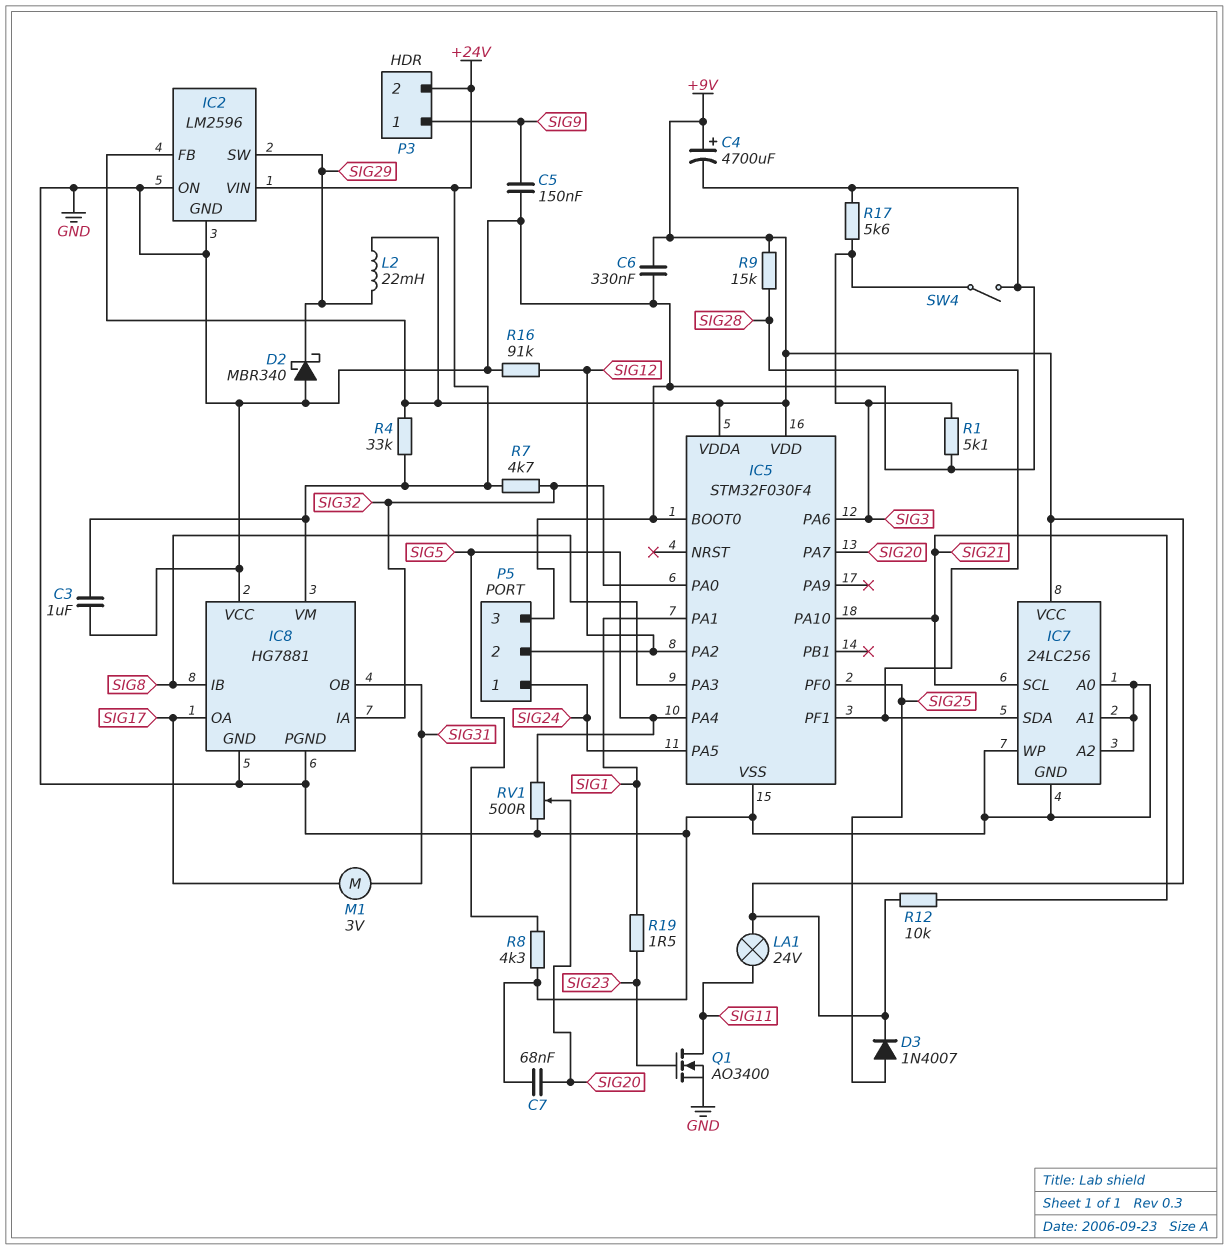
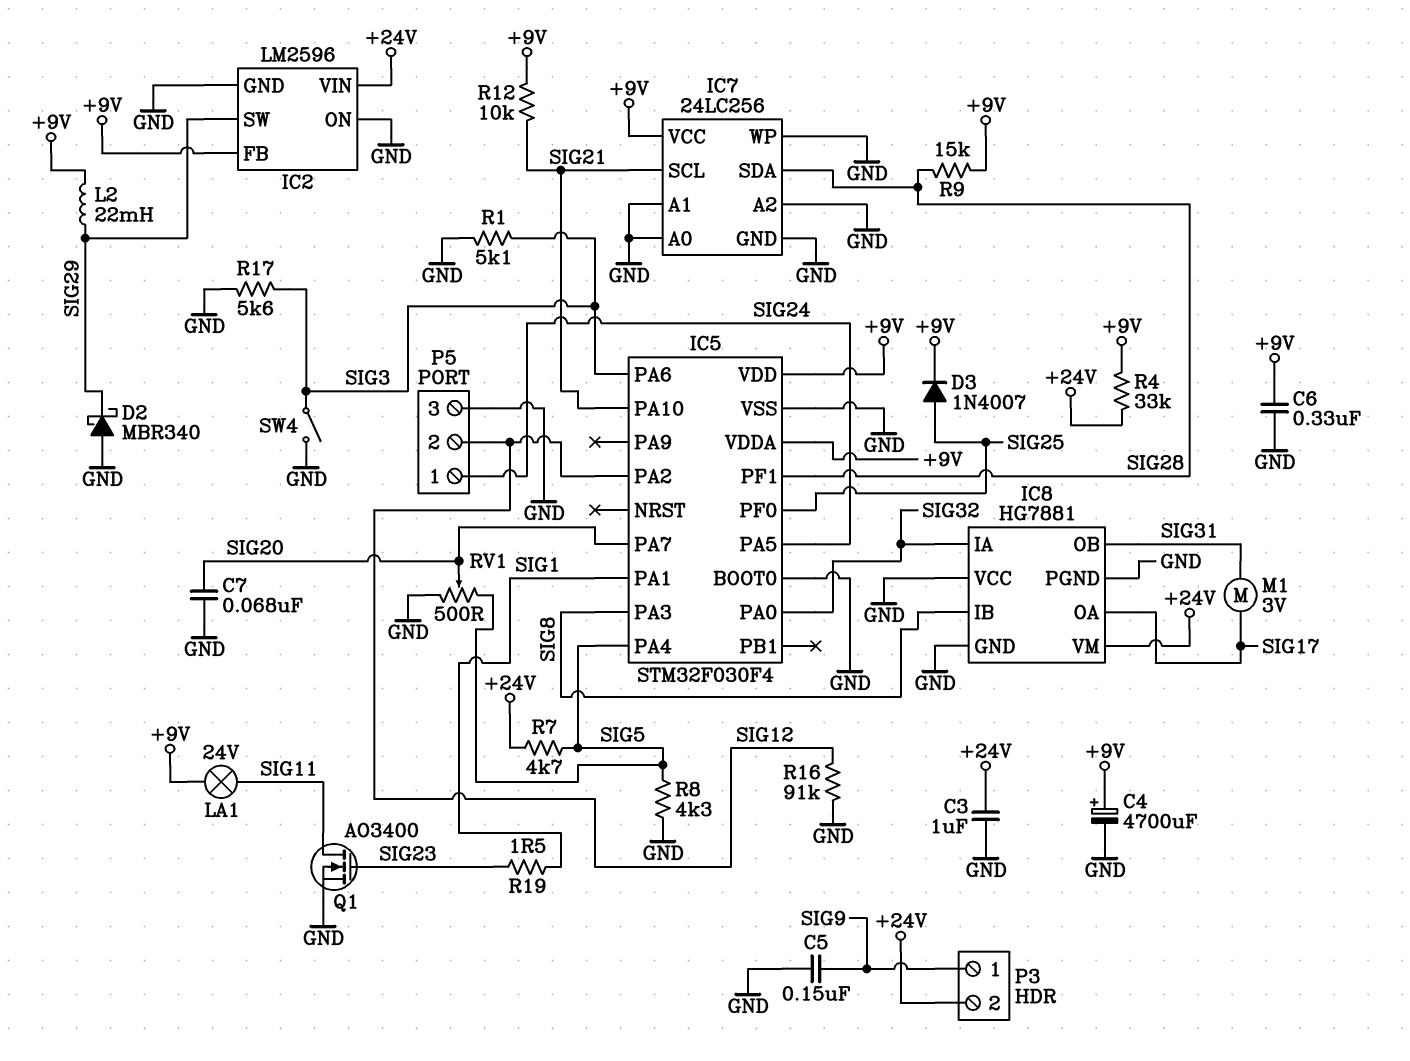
R7: 4.7k (+24V, SIG32) -> 4.7k (+24V, SIG5)

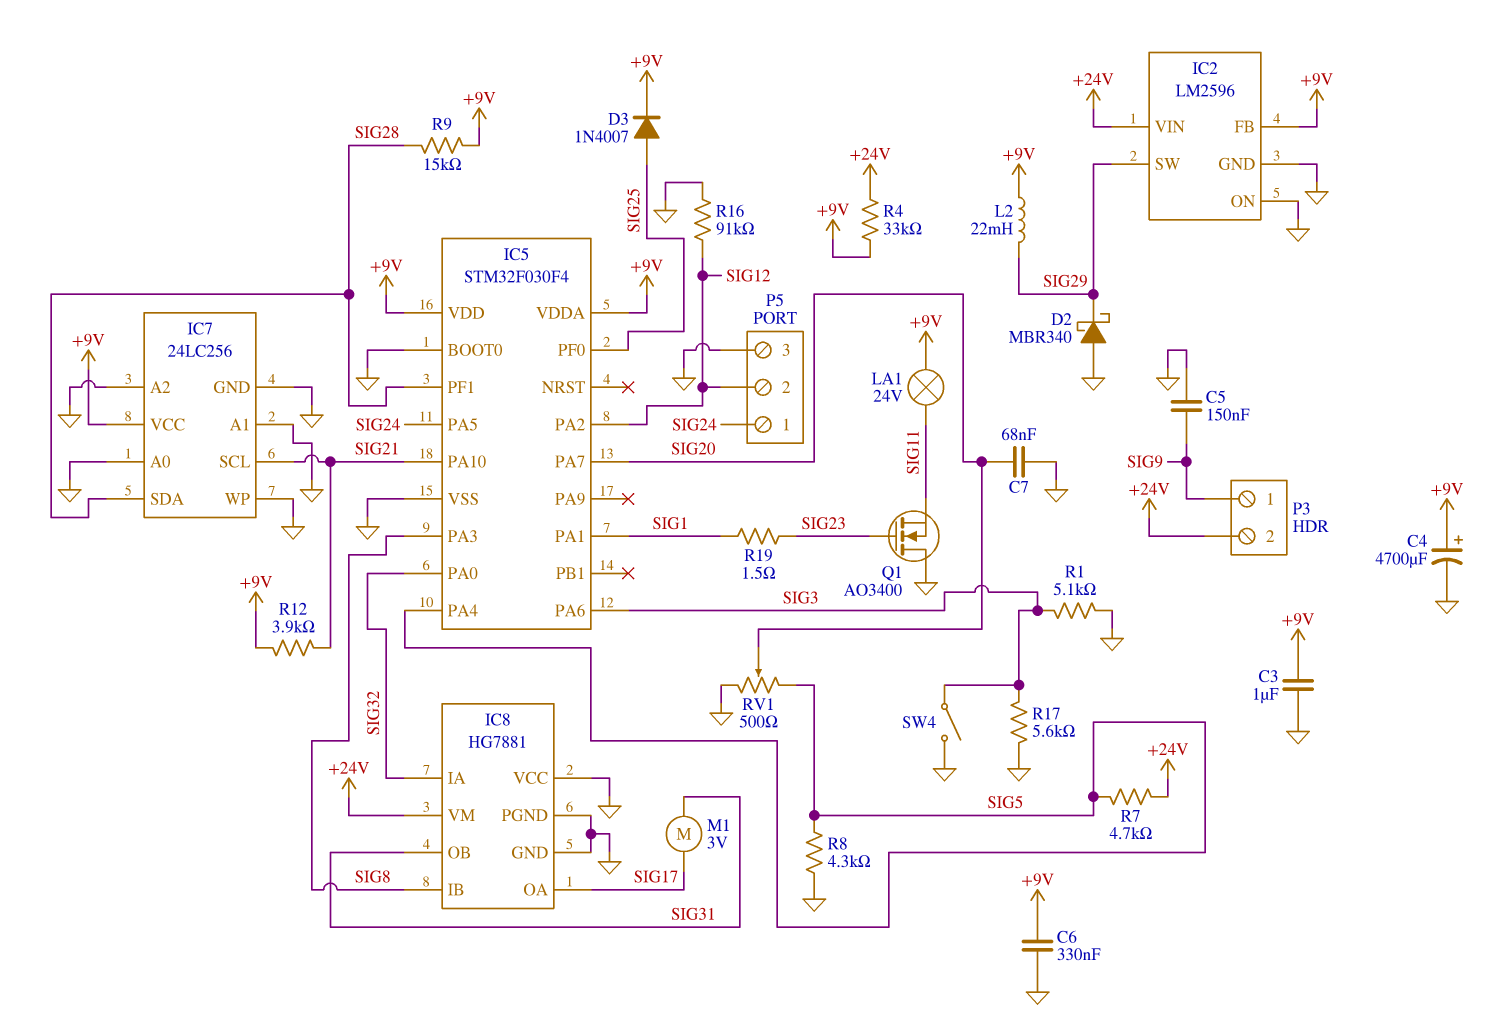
C3: 1uF (+24V, GND) -> 1uF (+9V, GND)
Q1: NMOS AO3400 (G SIG23, D SIG11, S GND) -> NMOS AO3400 (G SIG23, D GND, S SIG11)
R12: 10k (+9V, SIG21) -> 3.9k (+9V, SIG21)

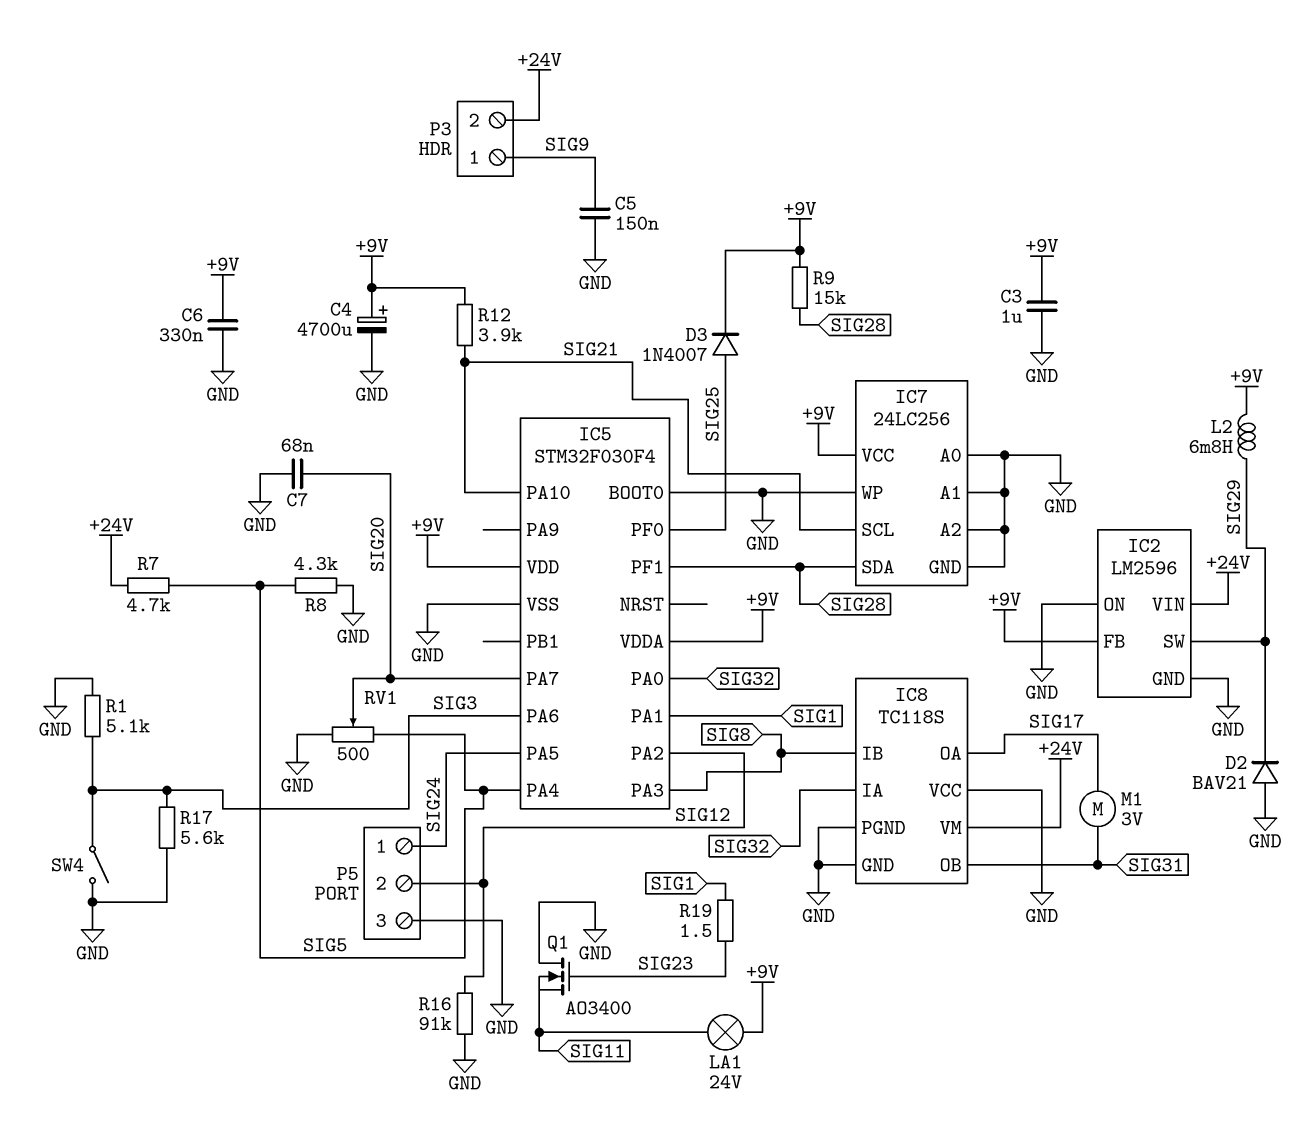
D2: schottky MBR340 (A GND, K SIG29) -> diode BAV21 (A GND, K SIG29)
IC8: HG7881 -> TC118S
L2: 22mH (+9V, SIG29) -> 6.8mH (+9V, SIG29)
R4: 33k (+9V, +24V) -> none

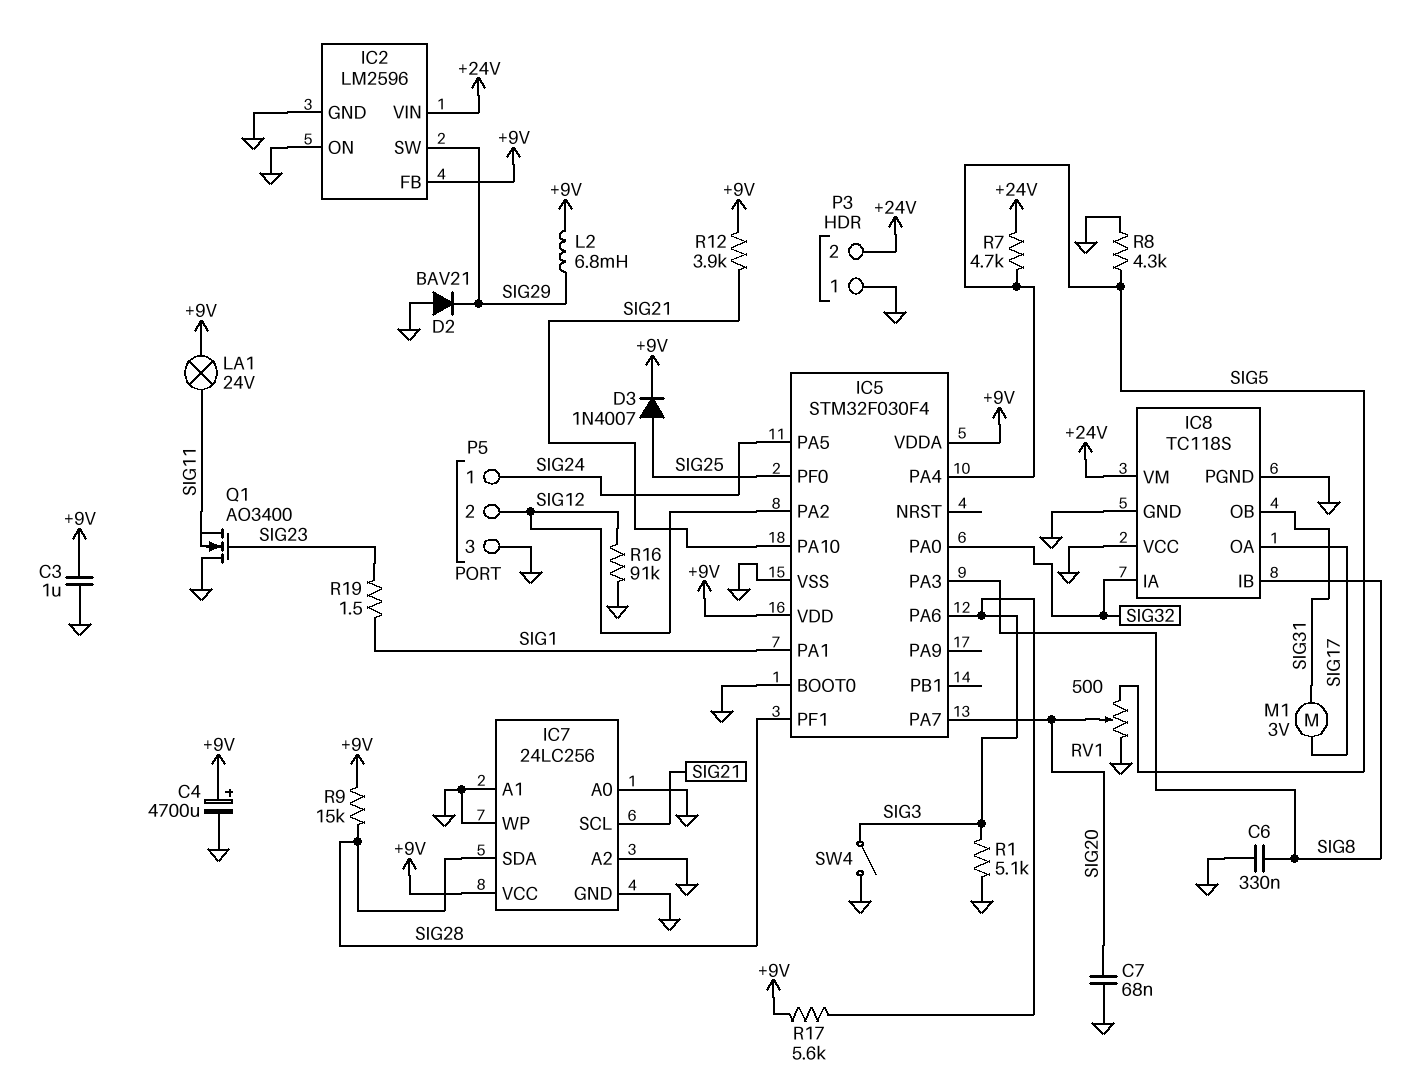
C5: 150nF (GND, SIG9) -> none
C6: 330nF (+9V, GND) -> 330nF (GND, SIG8)
P3 pin 1: SIG9 -> GND
R17: 5.6k (GND, SIG3) -> 5.6k (+9V, SIG3)

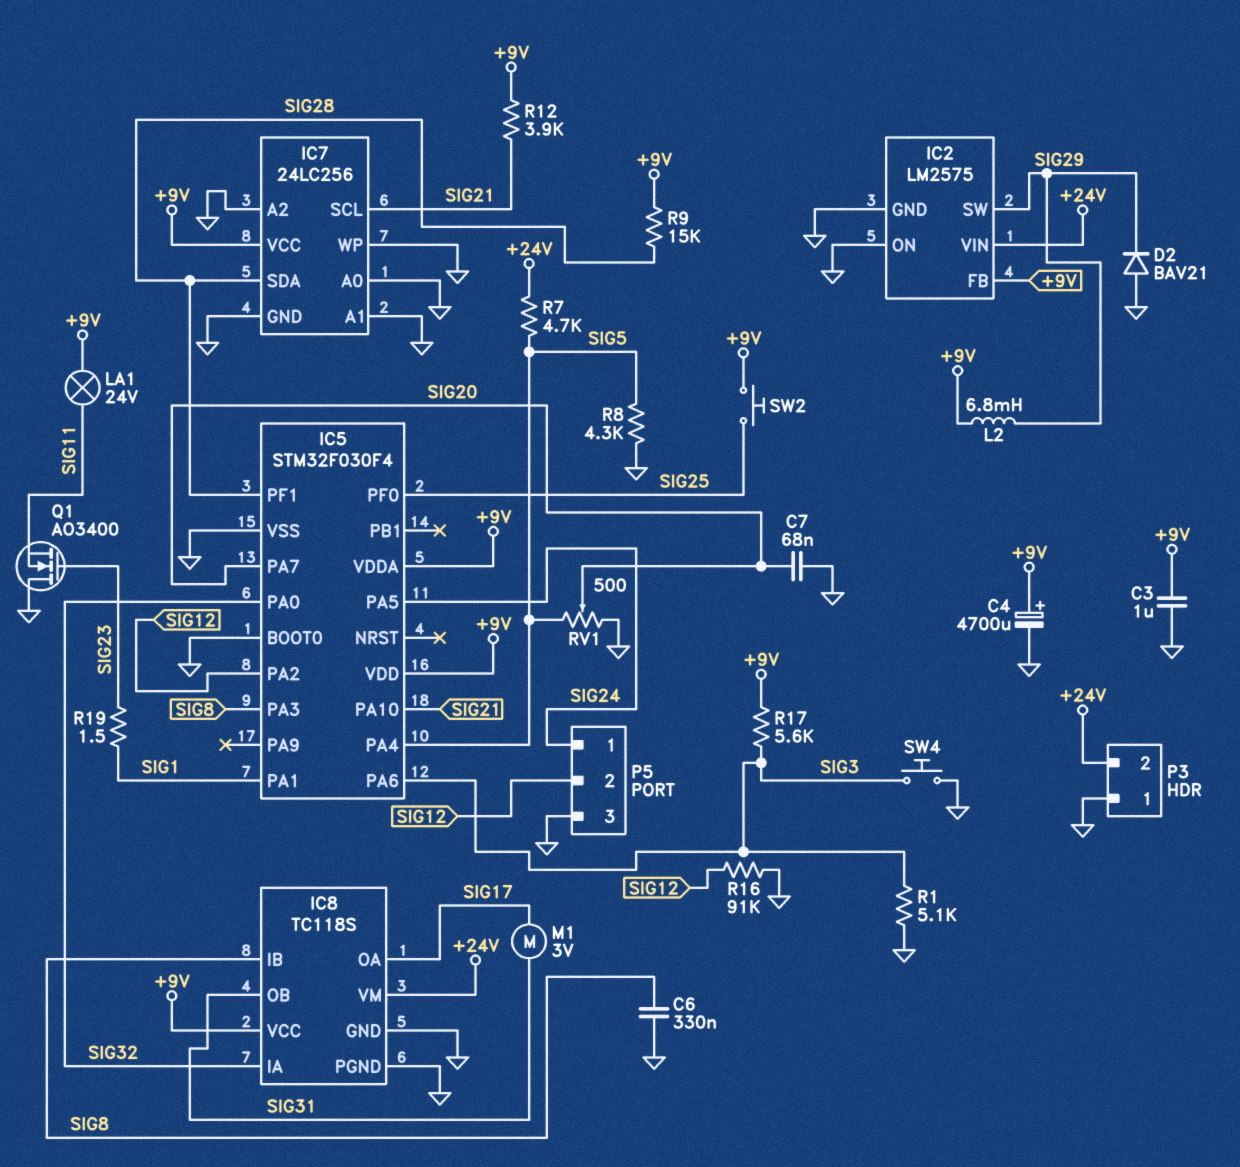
D3: diode 1N4007 (A SIG25, K +9V) -> none
IC2: LM2596 -> LM2575
IC8 pin VCC: GND -> +9V
SW2: none -> button (+9V, SIG25)
SW4: switch (GND, SIG3) -> button (GND, SIG3)

